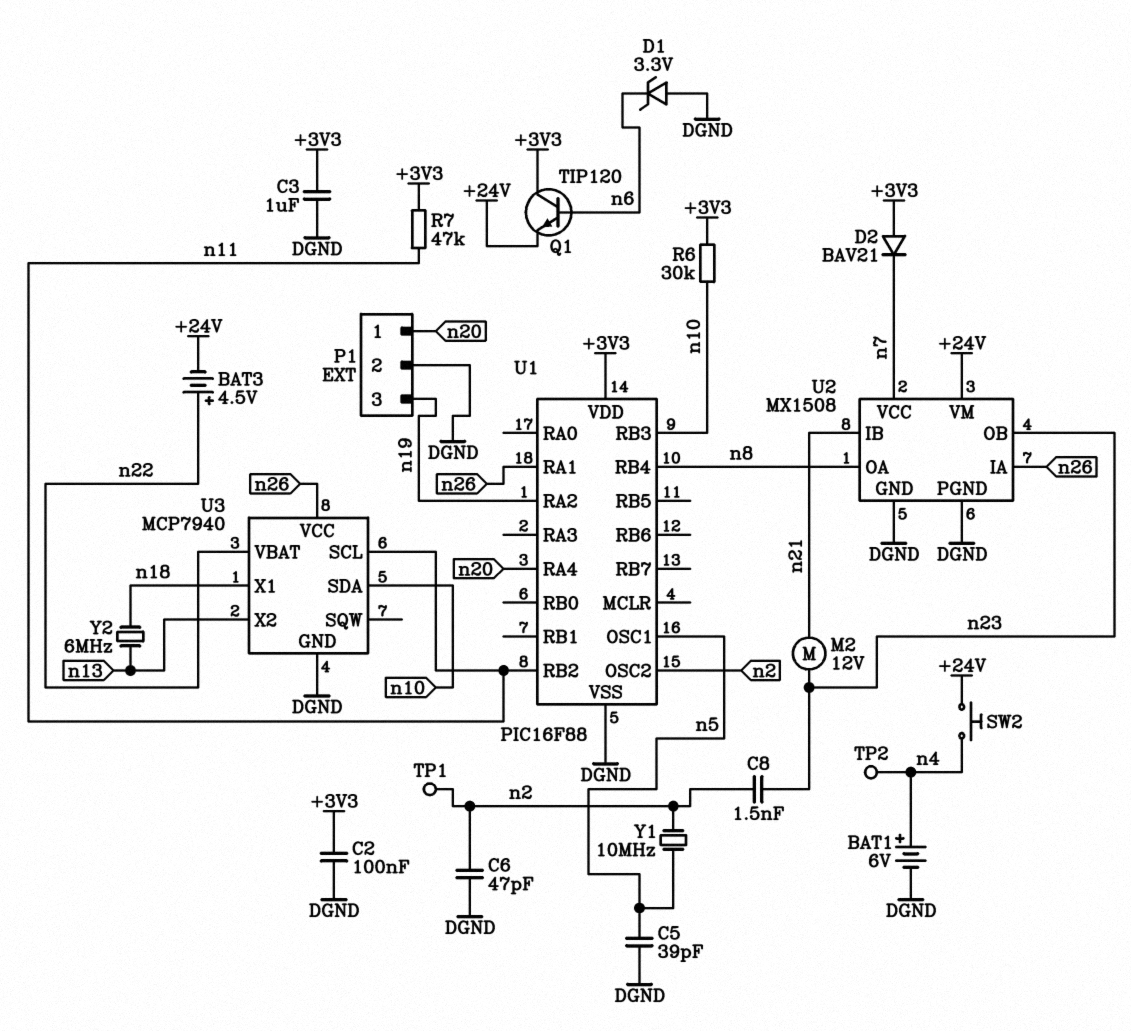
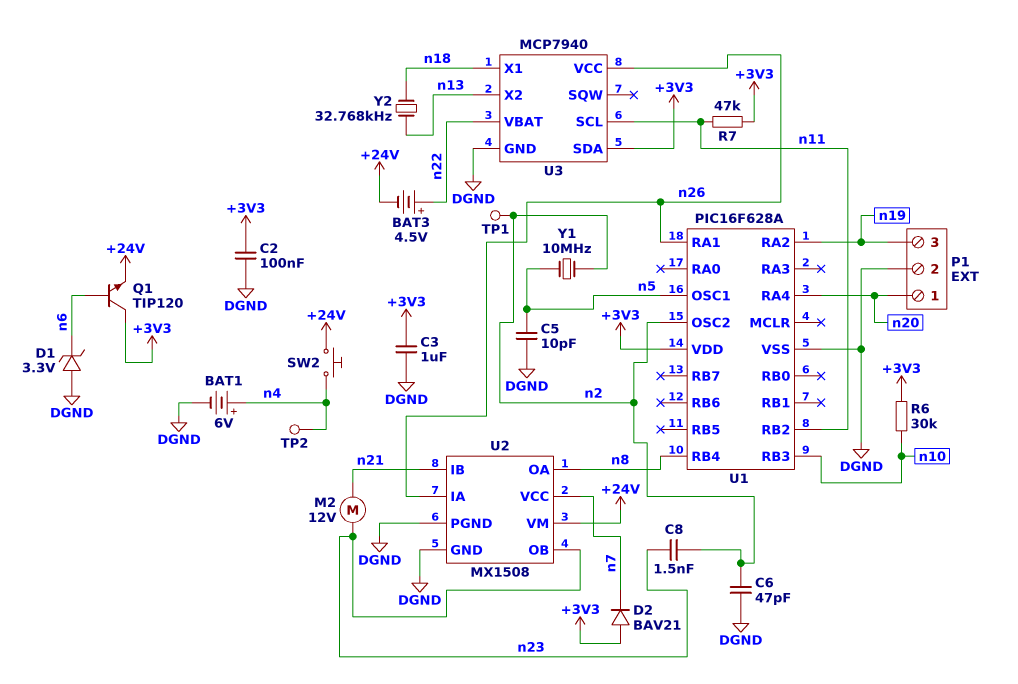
C5: 39pF (DGND, n5) -> 10pF (DGND, n5)
U1: PIC16F88 -> PIC16F628A
U3 pin SDA: n10 -> +3V3
Y2: 6MHz (n13, n18) -> 32.768kHz (n13, n18)

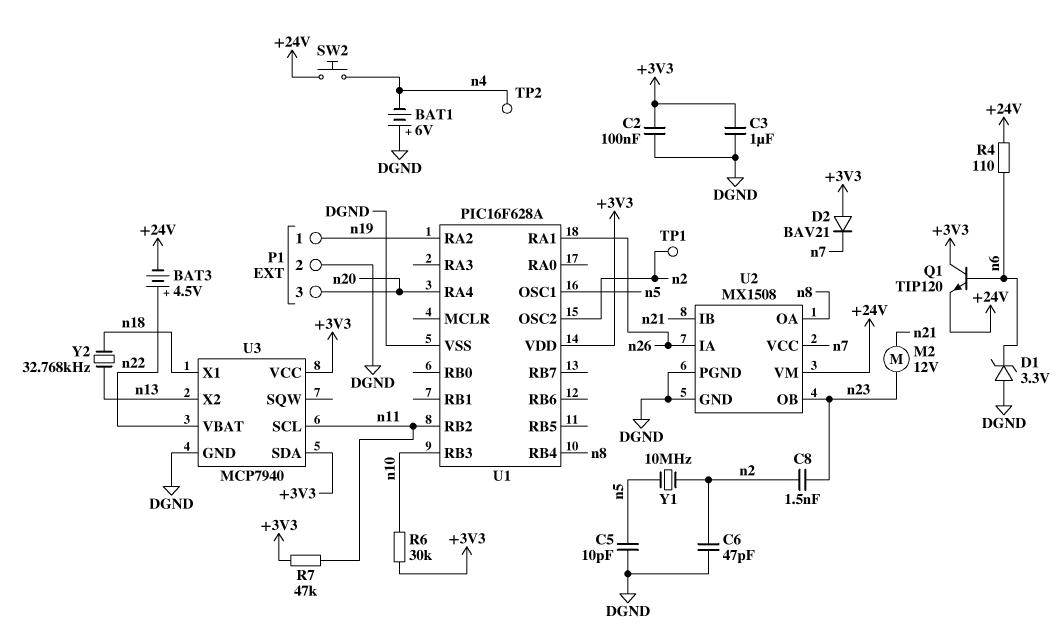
BAT1: 6V (plus n4, minus DGND) -> 6V (plus DGND, minus n4)
P1 pin 1: n20 -> n19
P1 pin 3: n19 -> n20
R4: none -> 110 (+24V, n6)
U3 pin VCC: n26 -> +3V3

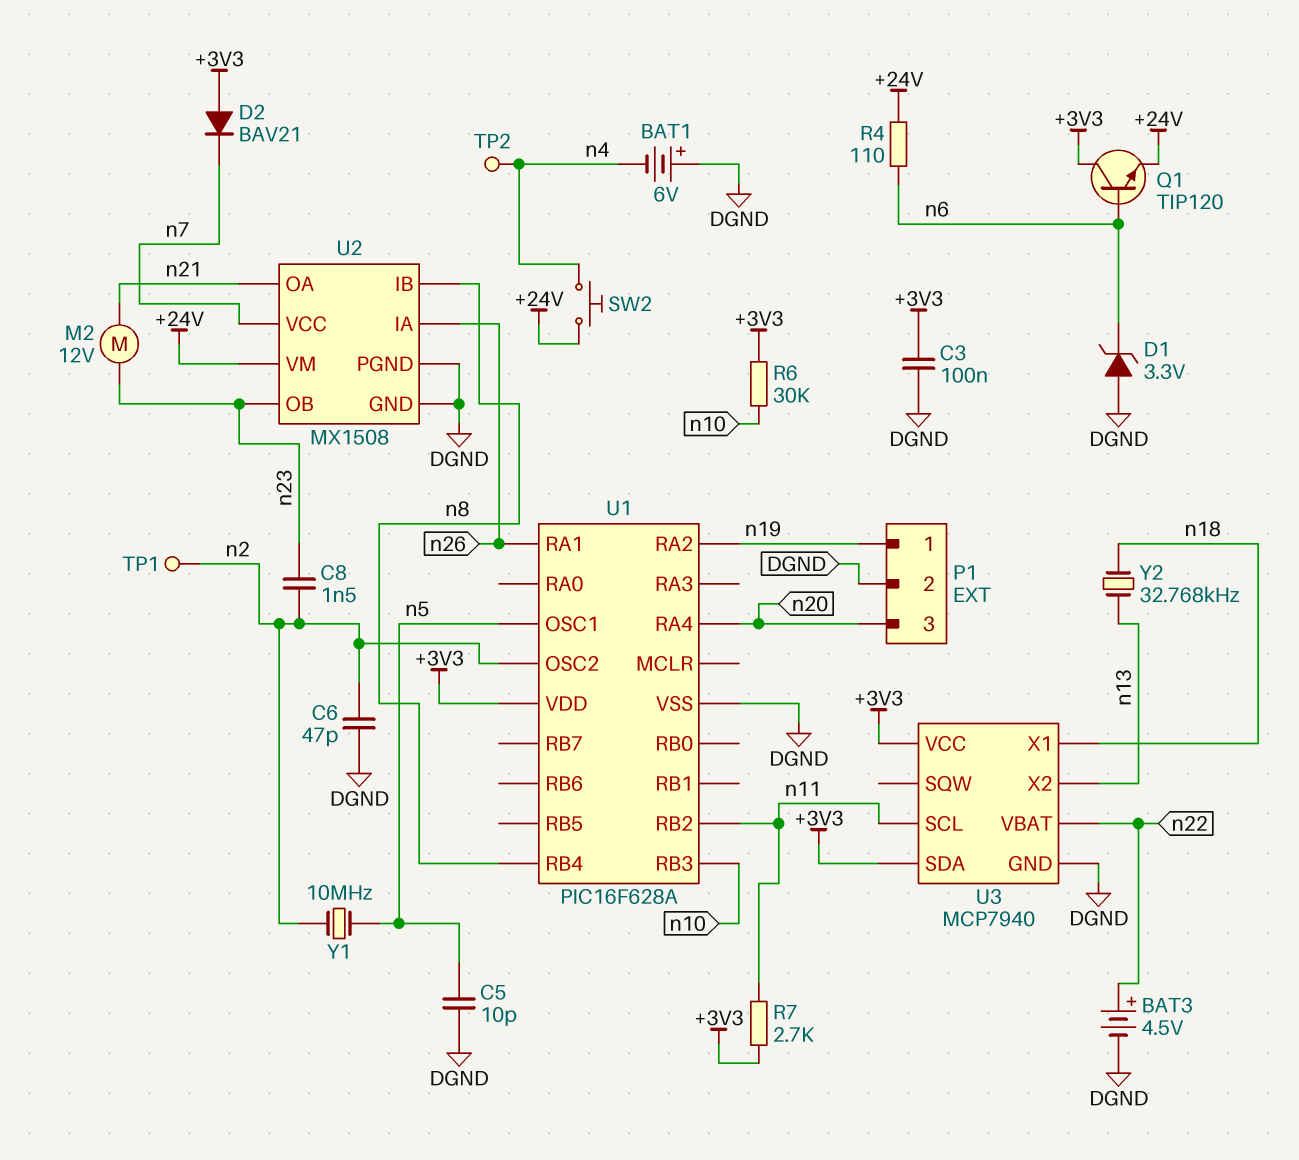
BAT3: 4.5V (plus n22, minus +24V) -> 4.5V (plus n22, minus DGND)
C2: 100nF (+3V3, DGND) -> none
C3: 1uF (+3V3, DGND) -> 100nF (+3V3, DGND)
R7: 47k (+3V3, n11) -> 2.7k (+3V3, n11)
U2 pin IB: n21 -> n8
U2 pin OA: n8 -> n21

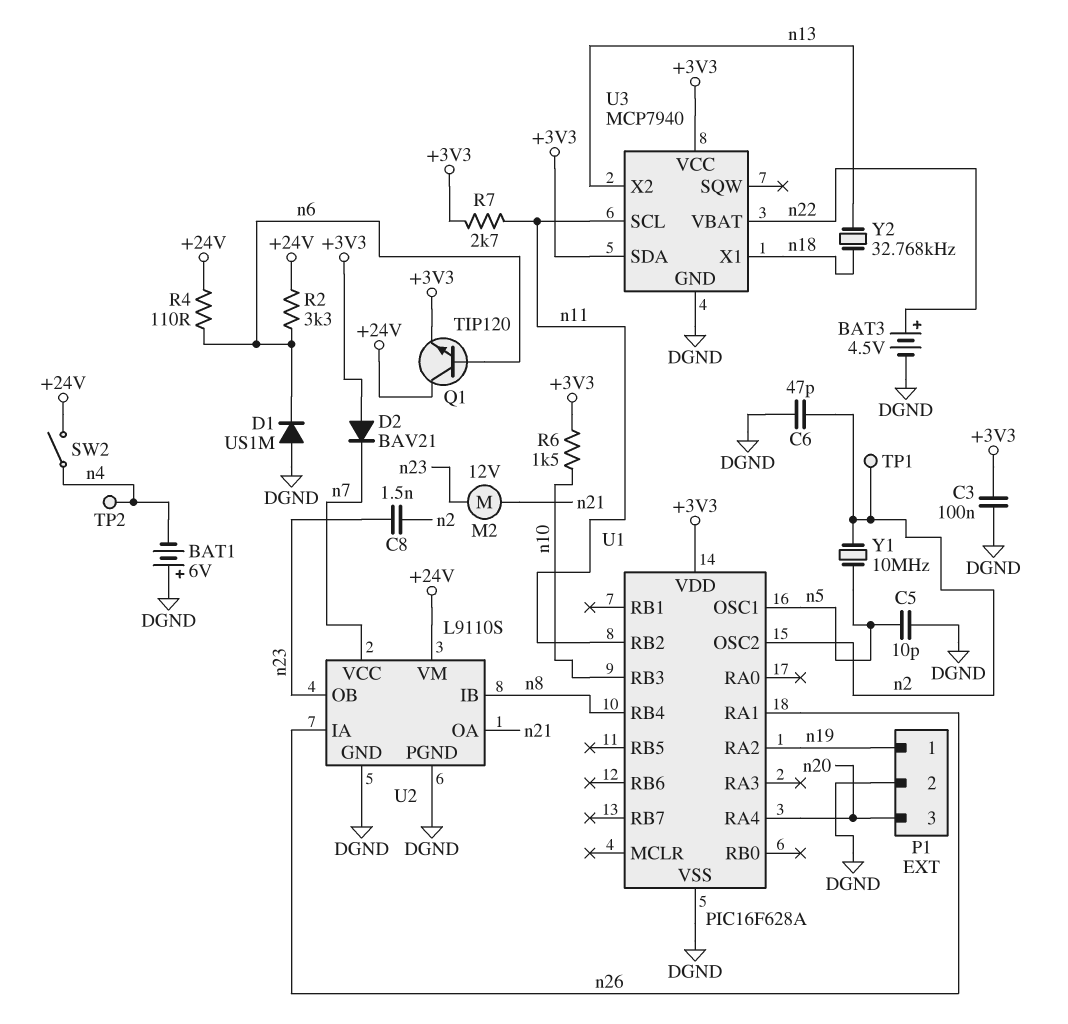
D1: zener 3.3V (A DGND, K n6) -> diode US1M (A DGND, K n6)
Q1: NPN TIP120 (B n6, C +3V3, E +24V) -> NPN TIP120 (B n6, C +24V, E +3V3)
R2: none -> 3.3k (+24V, n6)
R6: 30k (+3V3, n10) -> 1.5k (+3V3, n10)
SW2: button (+24V, n4) -> switch (+24V, n4)
U2: MX1508 -> L9110S

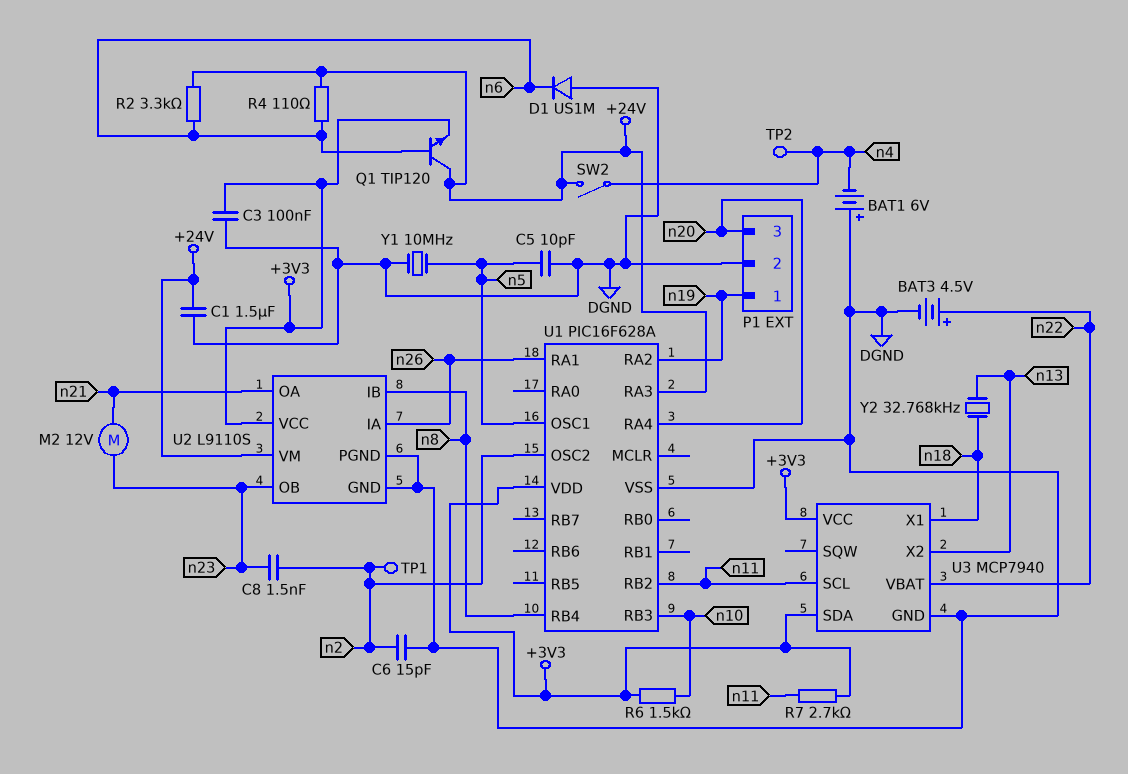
C1: none -> 1.5uF (+24V, DGND)
C6: 47pF (DGND, n2) -> 15pF (DGND, n2)
D2: diode BAV21 (A +3V3, K n7) -> none
U1 pin RA3: none -> +24V
U2 pin VCC: n7 -> +3V3
Y1: 10MHz (n2, n5) -> 10MHz (DGND, n5)

